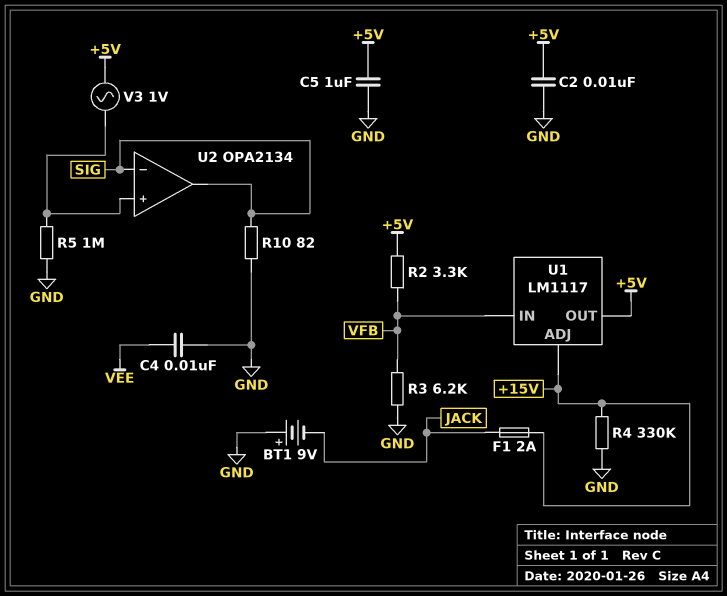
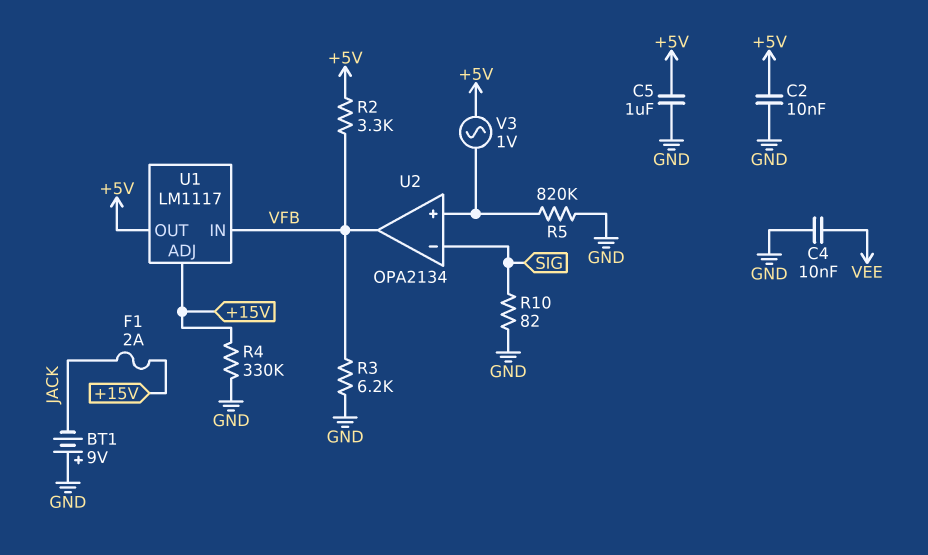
R5: 1M (GND, U2/in+) -> 820k (GND, U2/in+)
U2 pin out: SIG -> VFB

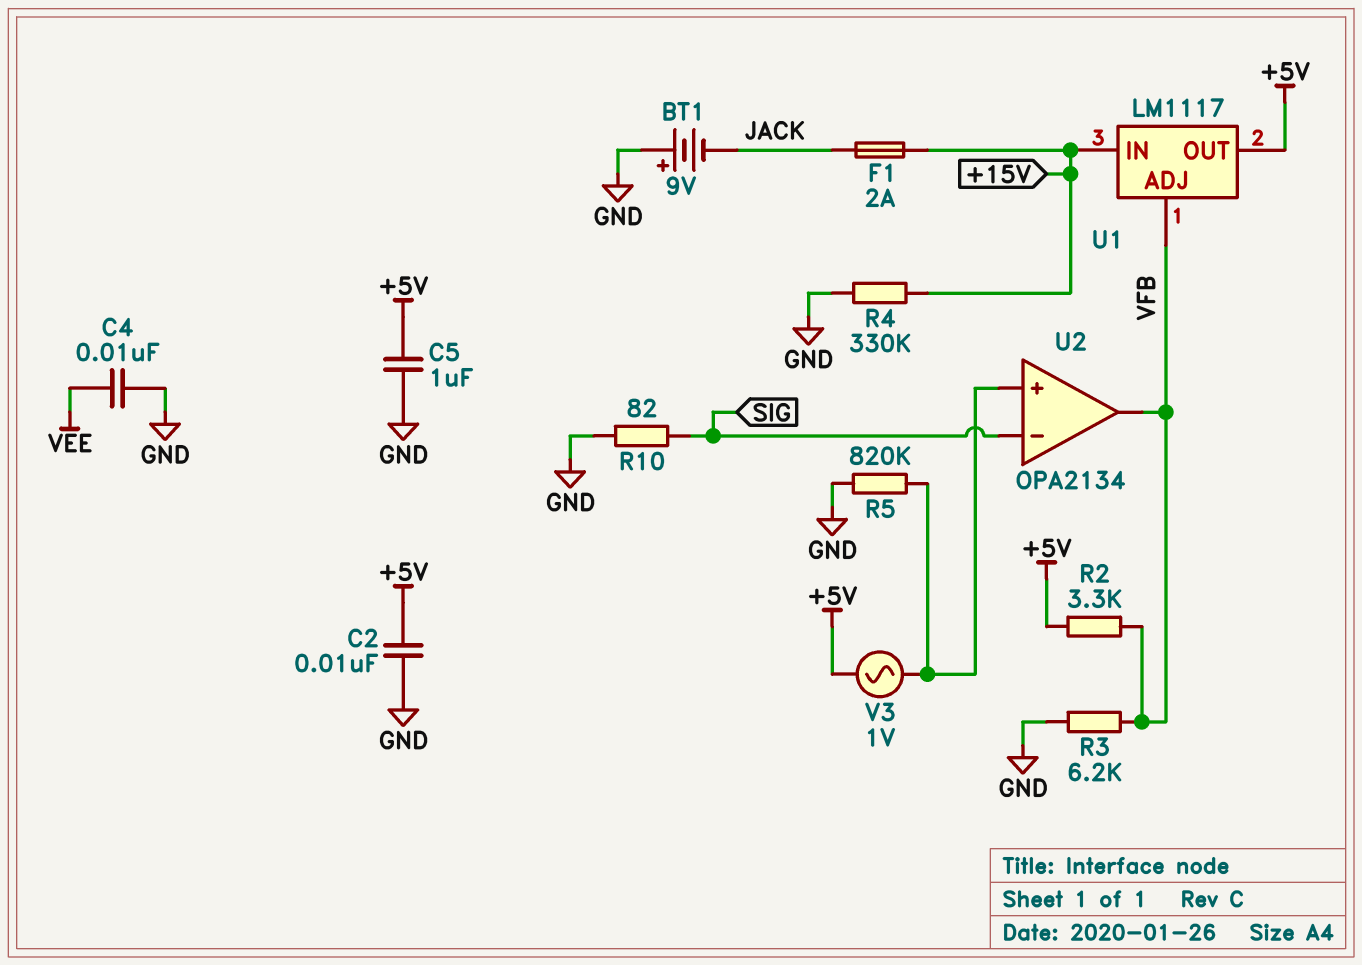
U1 pin ADJ: +15V -> VFB
U1 pin IN: VFB -> +15V

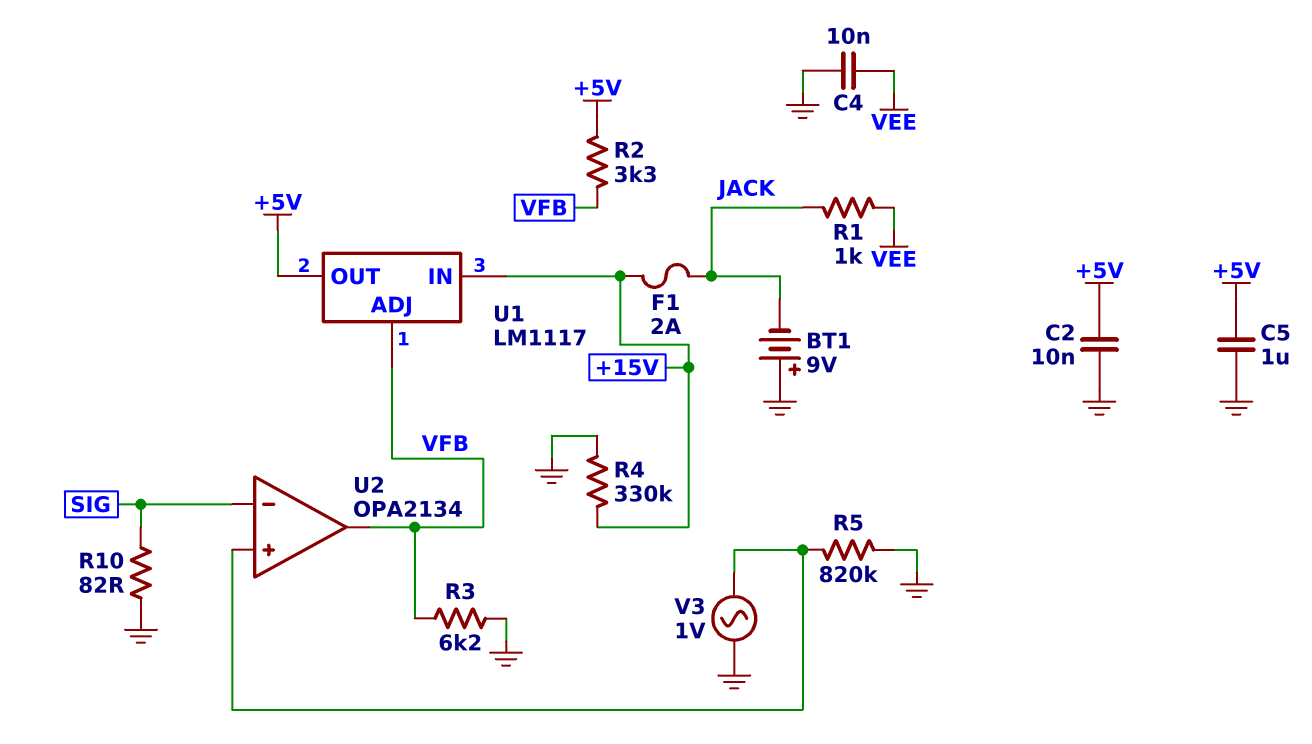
R1: none -> 1k (JACK, VEE)
V3: AC 1V (+5V, U2/in+) -> AC 1V (GND, U2/in+)

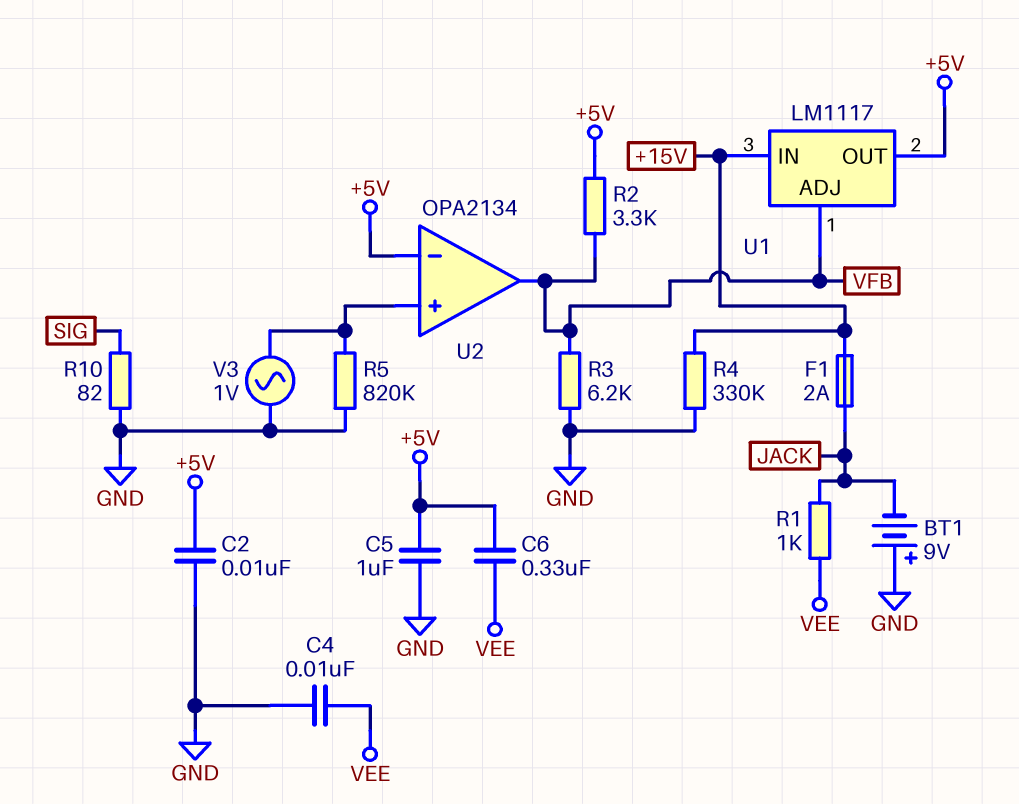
C6: none -> 330nF (+5V, VEE)
U2 pin in-: SIG -> +5V

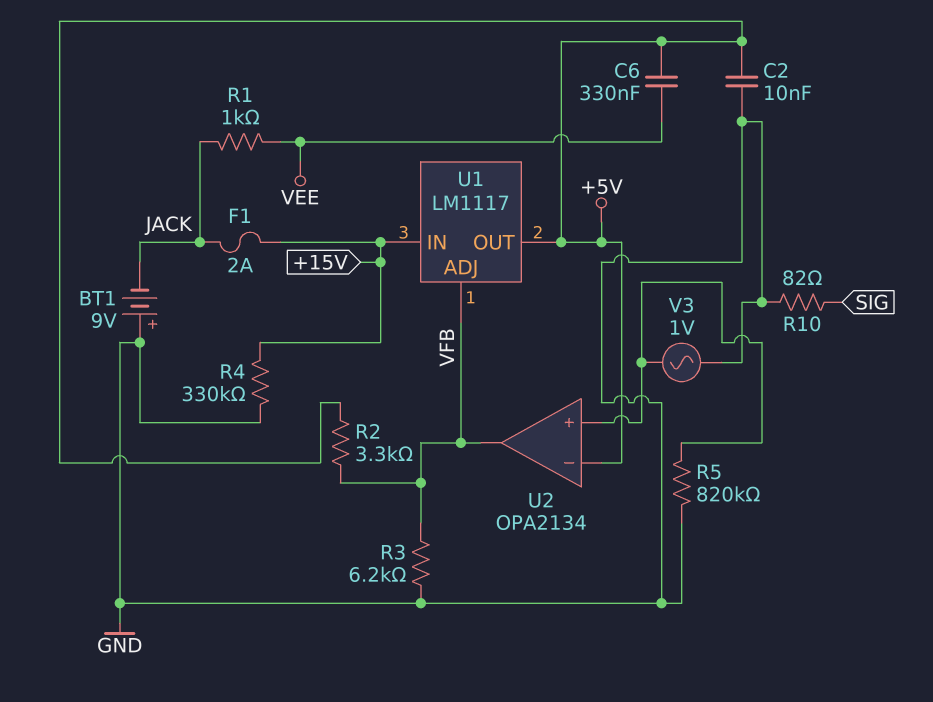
C4: 10nF (GND, VEE) -> none
C5: 1uF (+5V, GND) -> none

